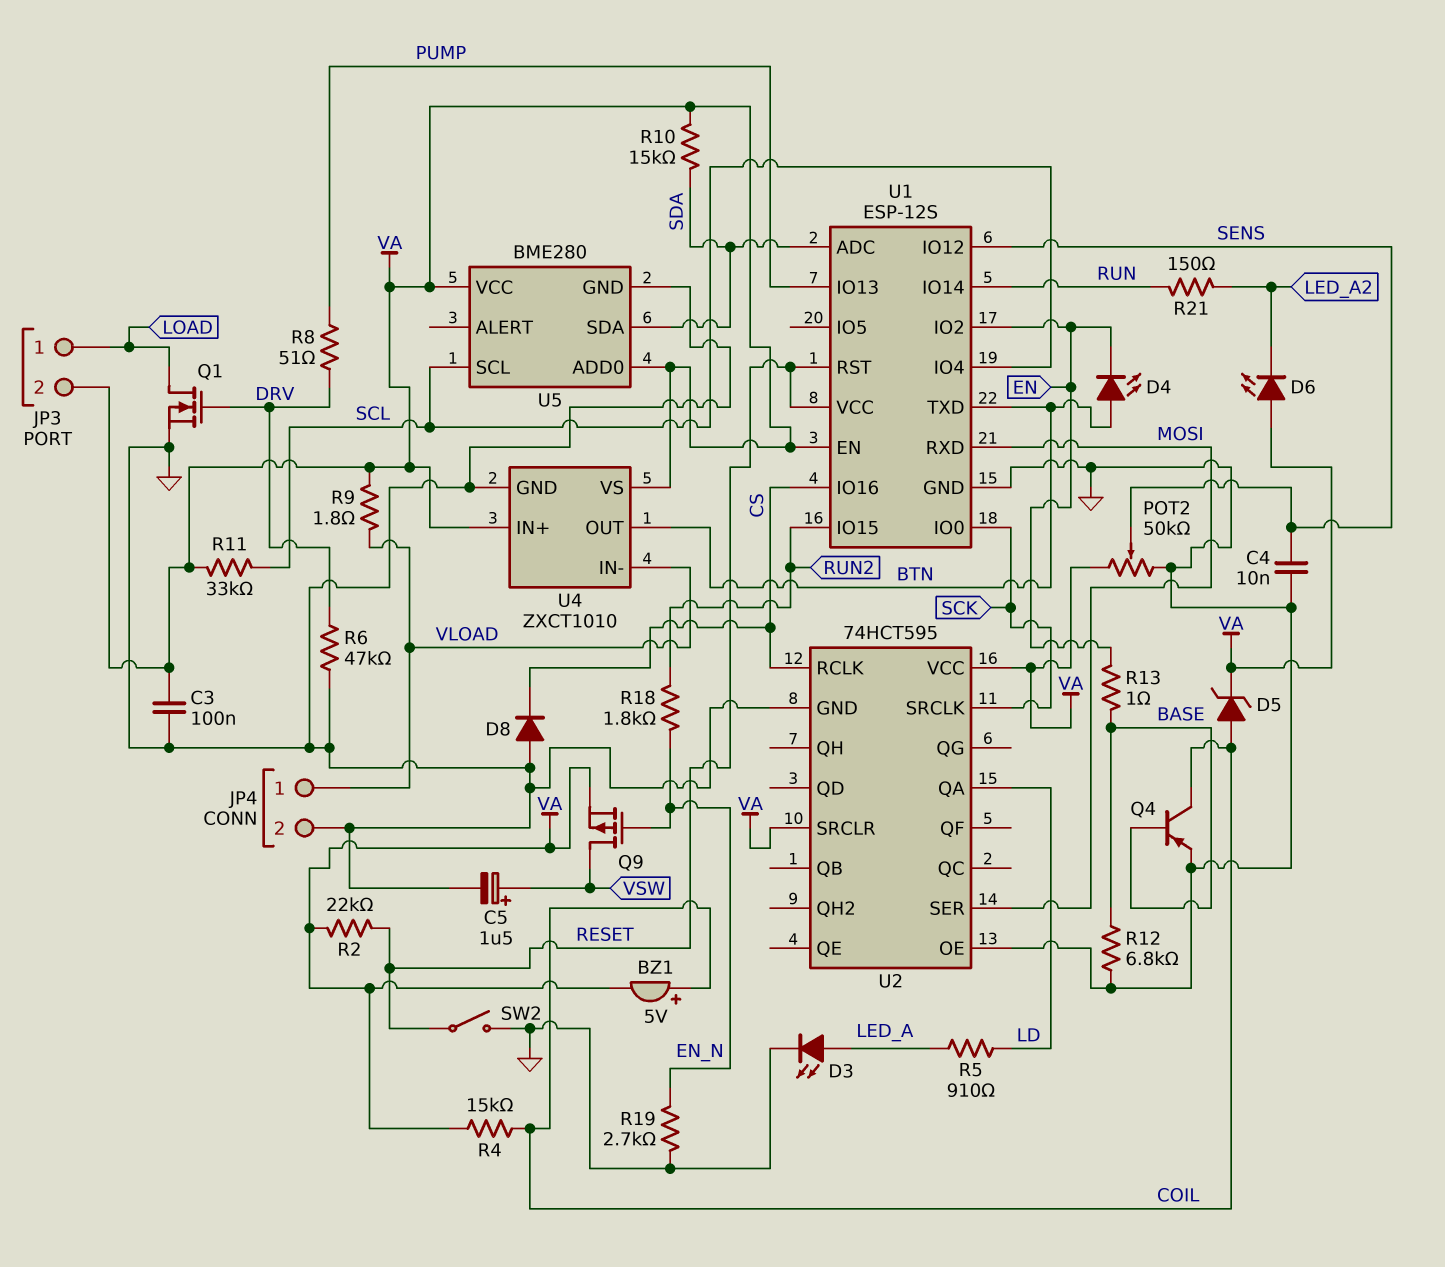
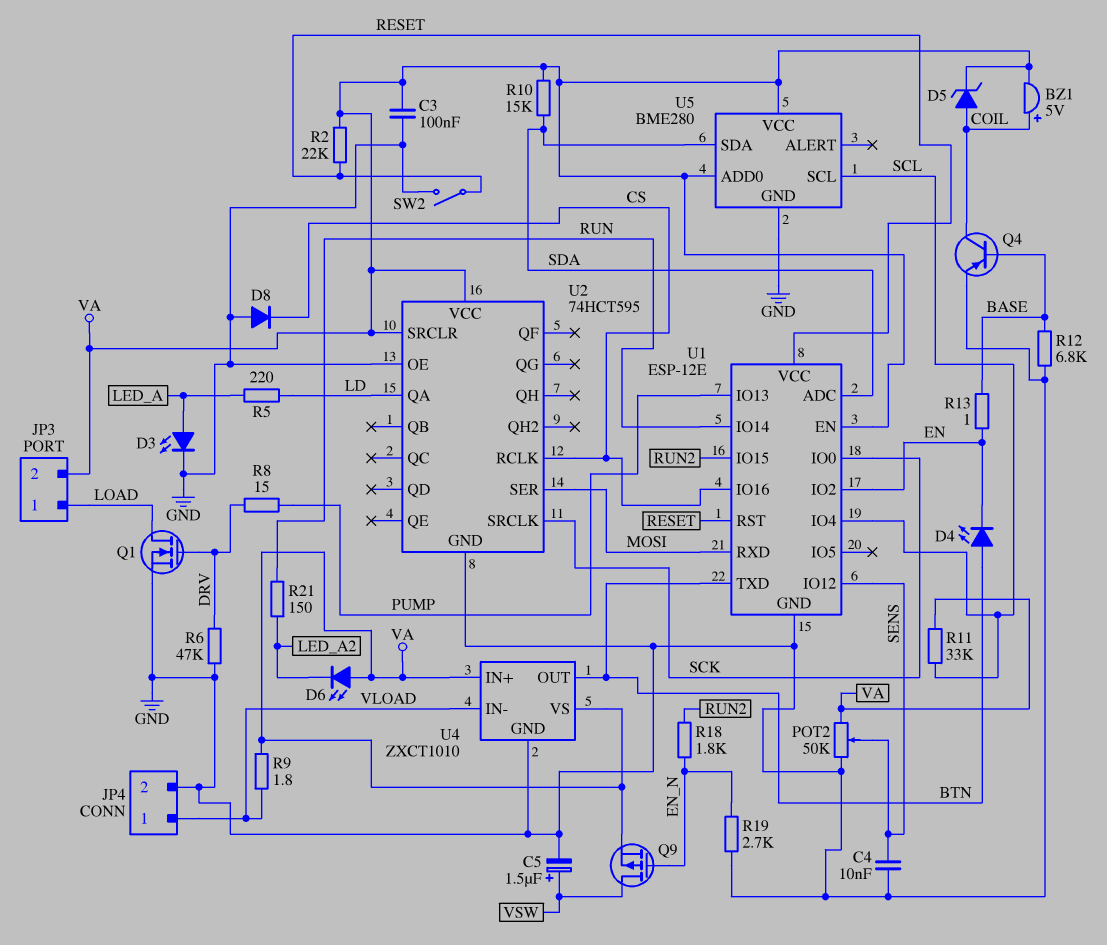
R4: 15k (COIL, VA) -> none
R5: 910 (LD, LED_A) -> 220 (LD, LED_A)
R8: 51 (DRV, PUMP) -> 15 (DRV, PUMP)
U1: ESP-12S -> ESP-12E

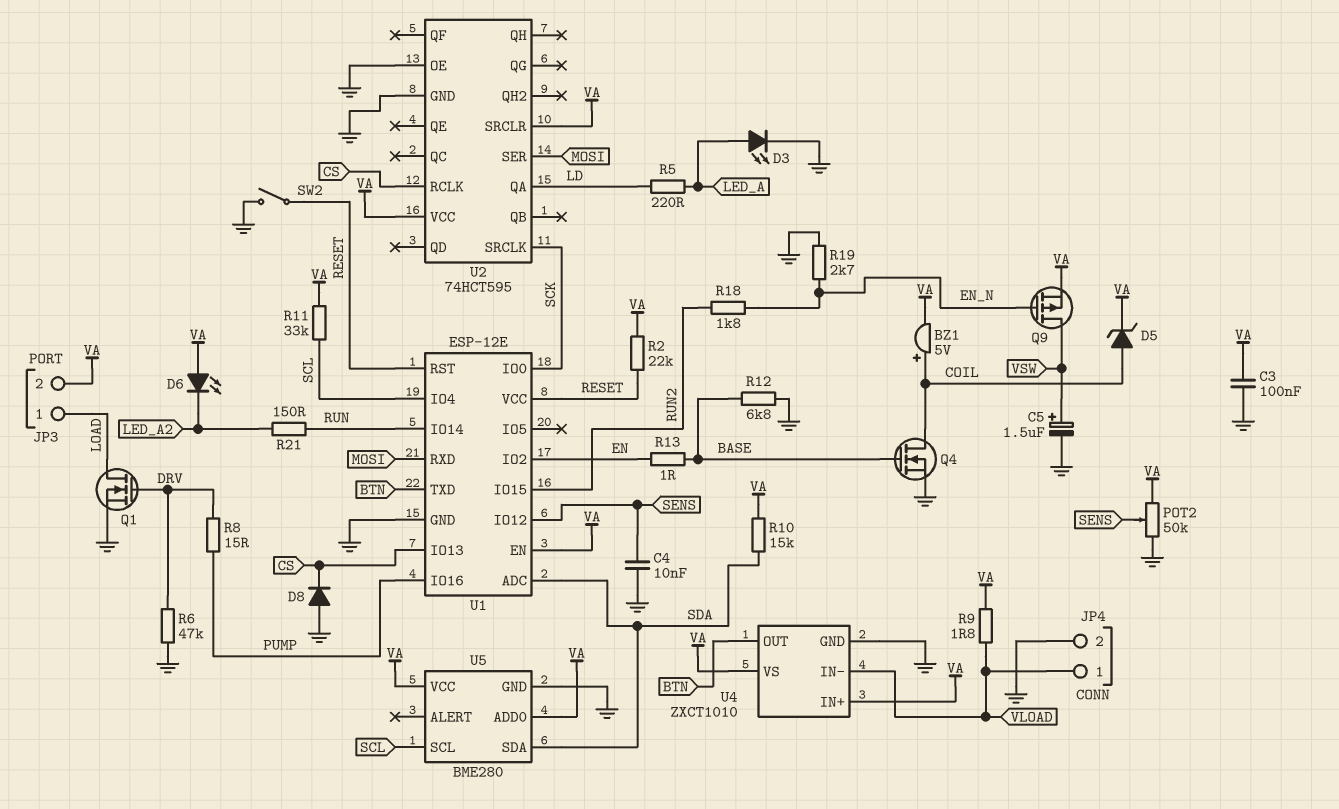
D4: LED (A BTN, K EN) -> none
Q4: PNP (B BASE, C COIL, E GND) -> NMOS (G BASE, D COIL, S GND)
U1 pin IO13: PUMP -> CS
U1 pin IO16: CS -> PUMP

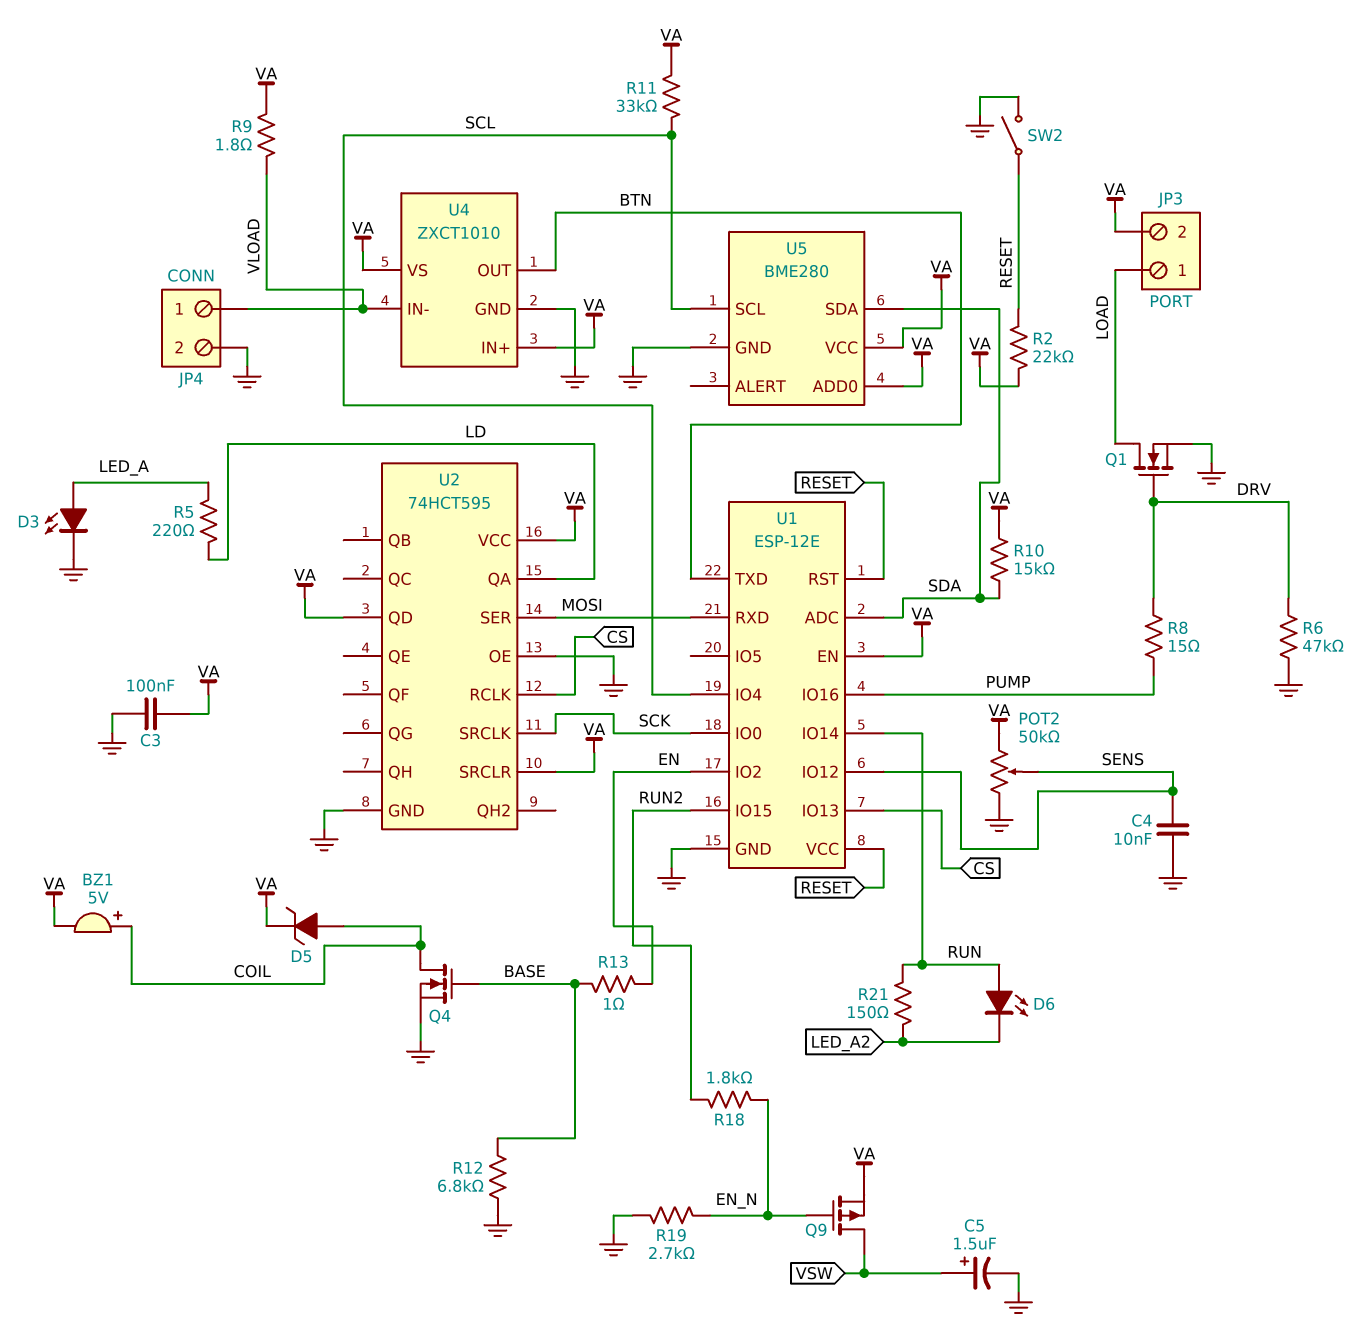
D6: LED (A VA, K LED_A2) -> LED (A RUN, K LED_A2)
D8: diode (A GND, K CS) -> none
U2 pin QD: none -> VA

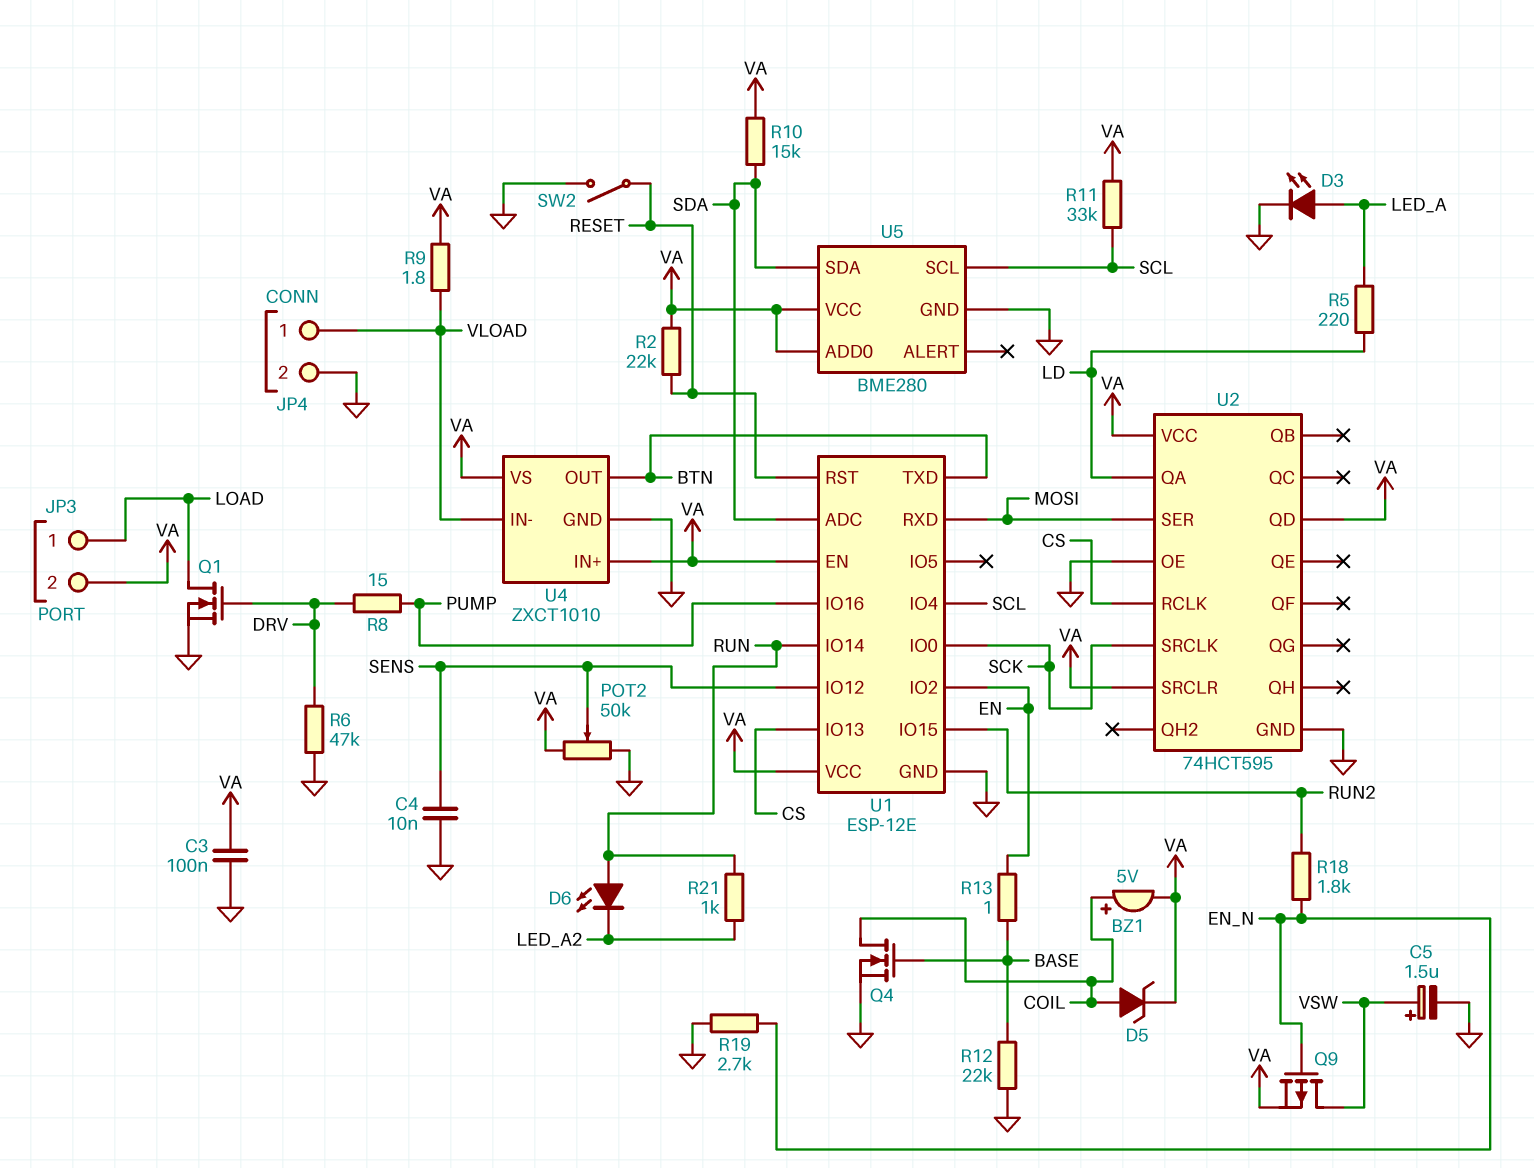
R12: 6.8k (BASE, GND) -> 22k (BASE, GND)
R21: 150 (LED_A2, RUN) -> 1k (LED_A2, RUN)
U1 pin VCC: RESET -> VA

